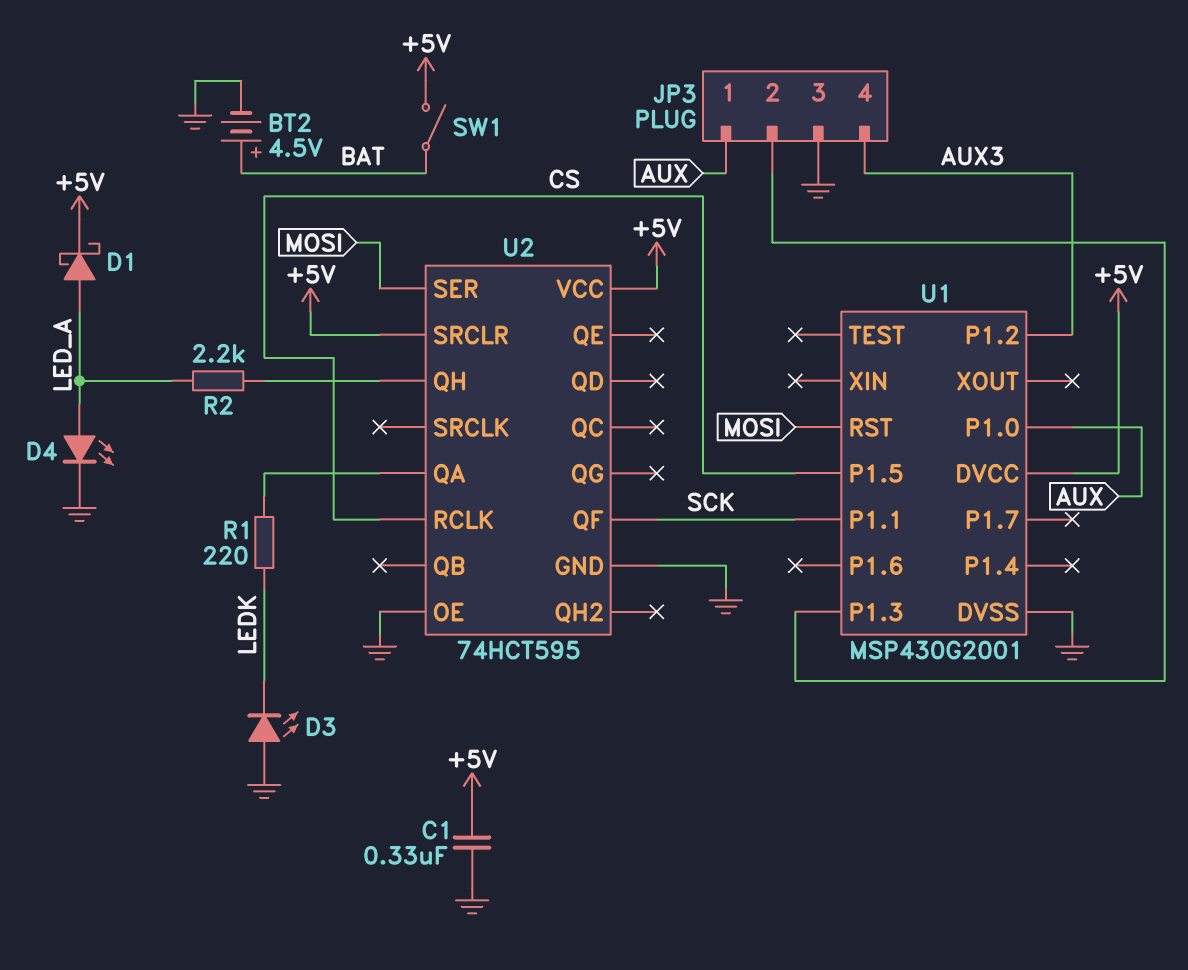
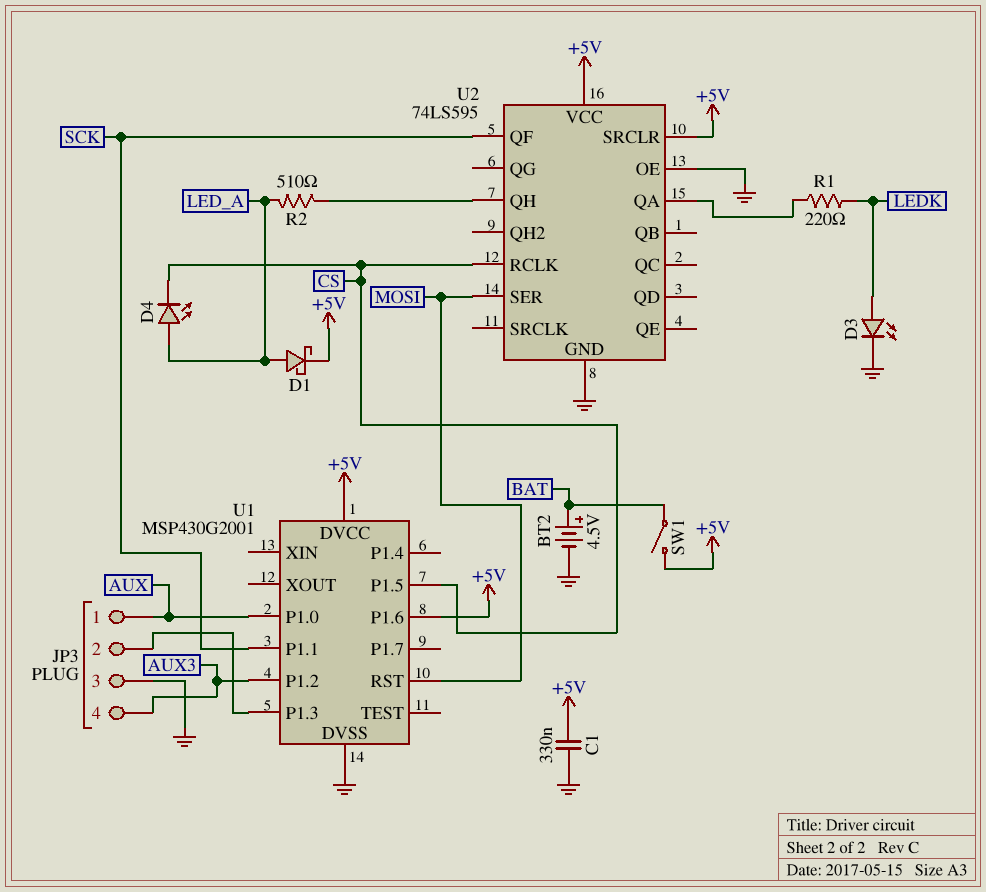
D3: LED (A GND, K LEDK) -> LED (A LEDK, K GND)
D4: LED (A LED_A, K GND) -> LED (A LED_A, K CS)
R2: 2.2k (LED_A, U2/QH) -> 510 (LED_A, U2/QH)
U1 pin P1.6: none -> +5V
U2: 74HCT595 -> 74LS595

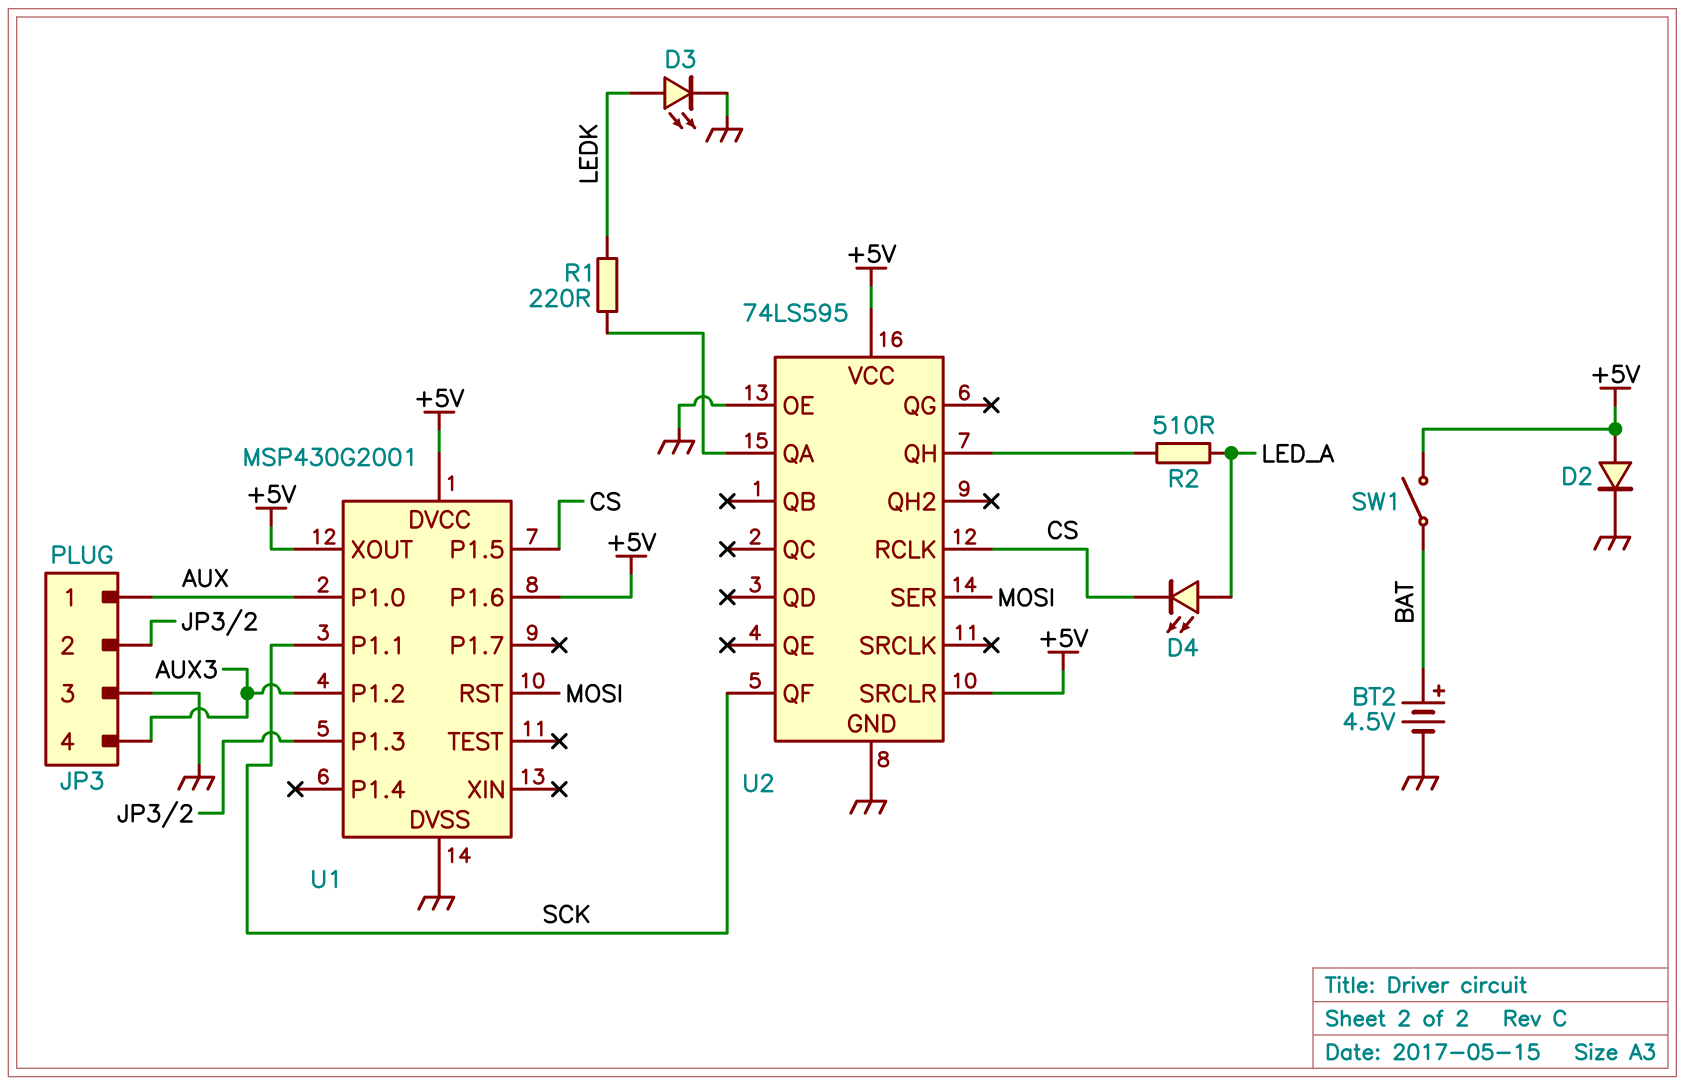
C1: 330nF (+5V, GND) -> none
D1: schottky (A LED_A, K +5V) -> none
D2: none -> diode (A +5V, K GND)
U1 pin XOUT: none -> +5V

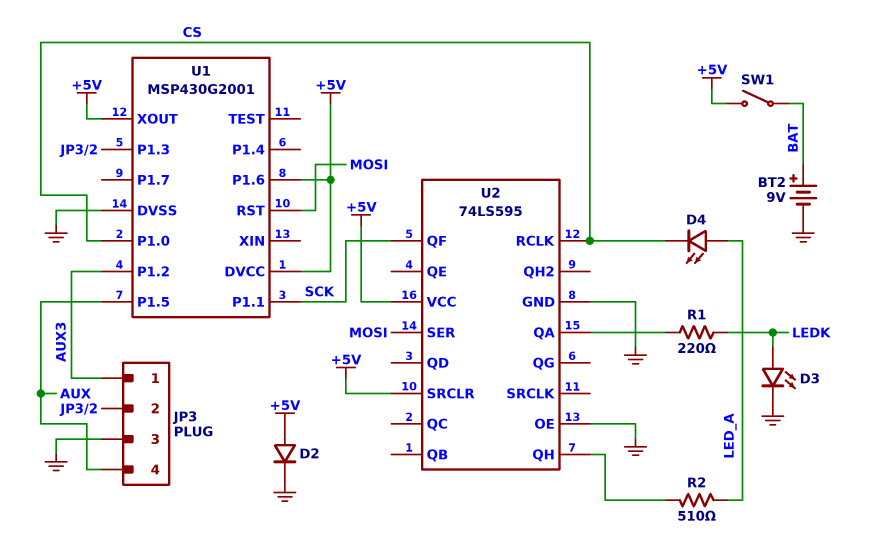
BT2: 4.5V (plus BAT, minus GND) -> 9V (plus BAT, minus GND)
JP3 pin 1: AUX -> AUX3
JP3 pin 4: AUX3 -> AUX
U1 pin P1.0: AUX -> CS
U1 pin P1.5: CS -> AUX

